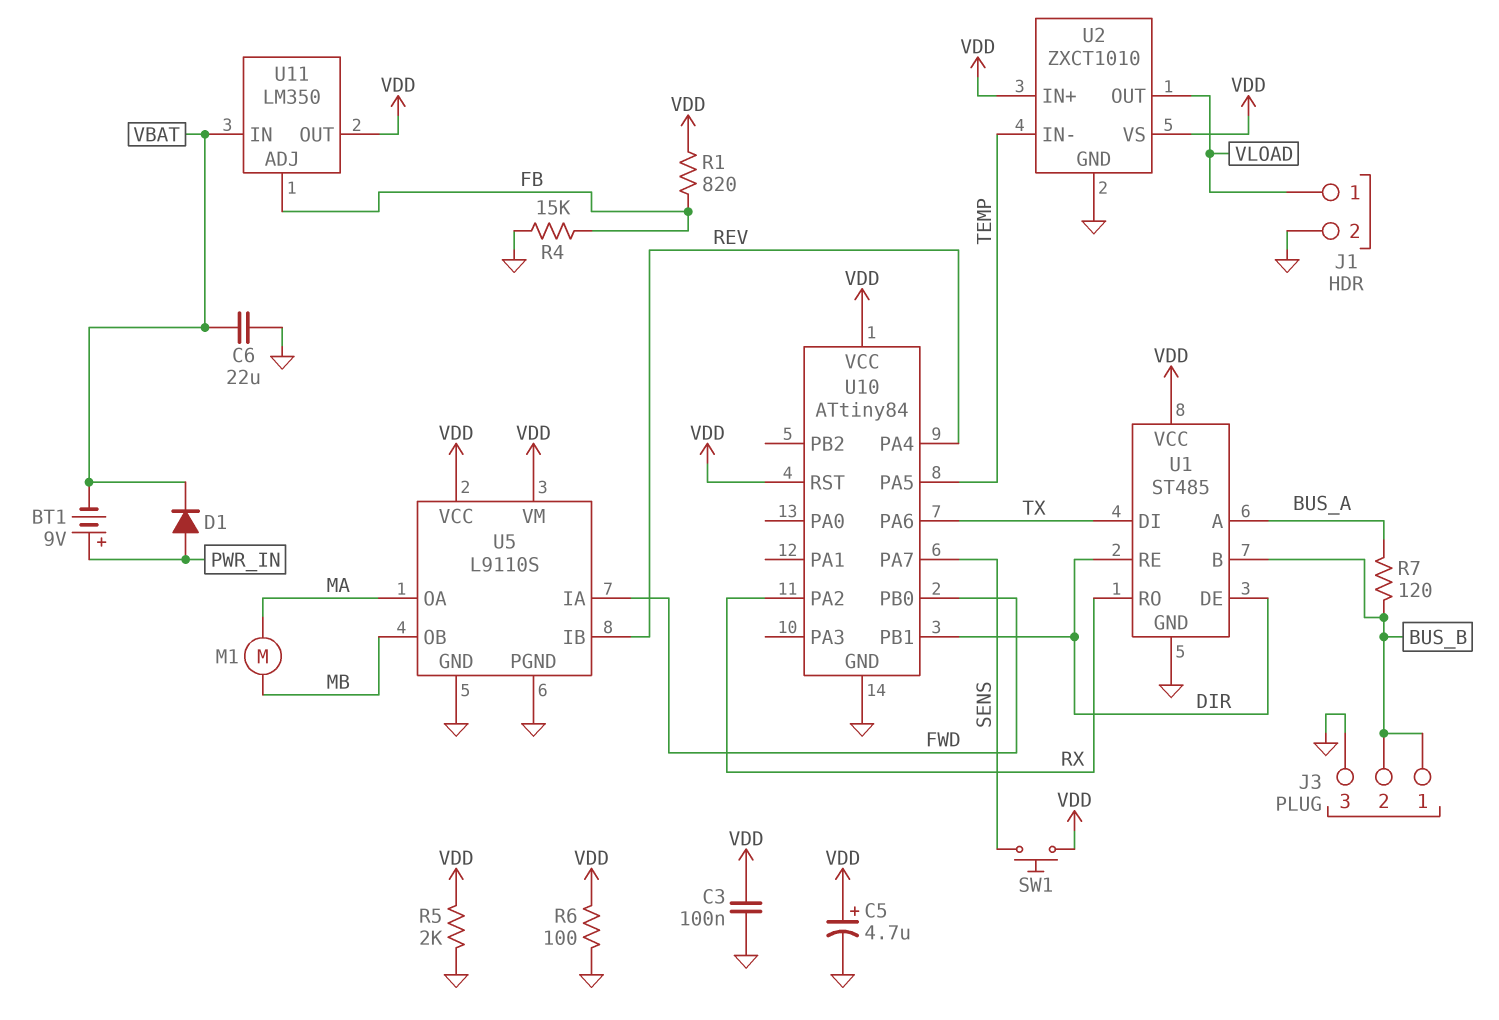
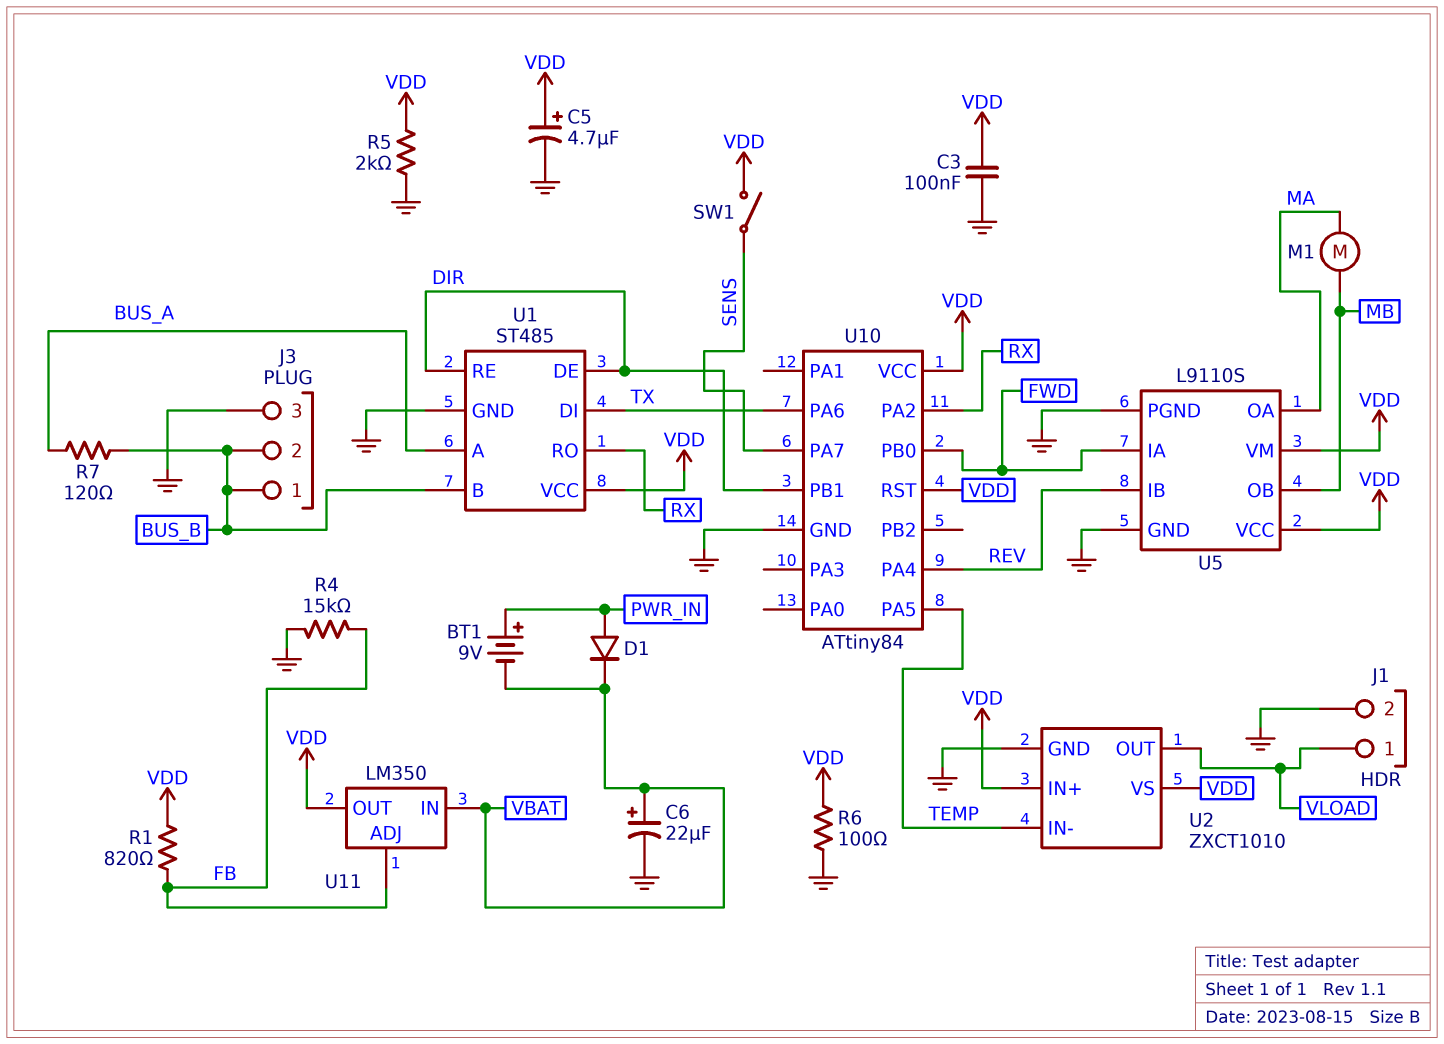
C6: 22uF (GND, VBAT) -> 22uF (plus VBAT, minus GND)
SW1: button (SENS, VDD) -> switch (SENS, VDD)

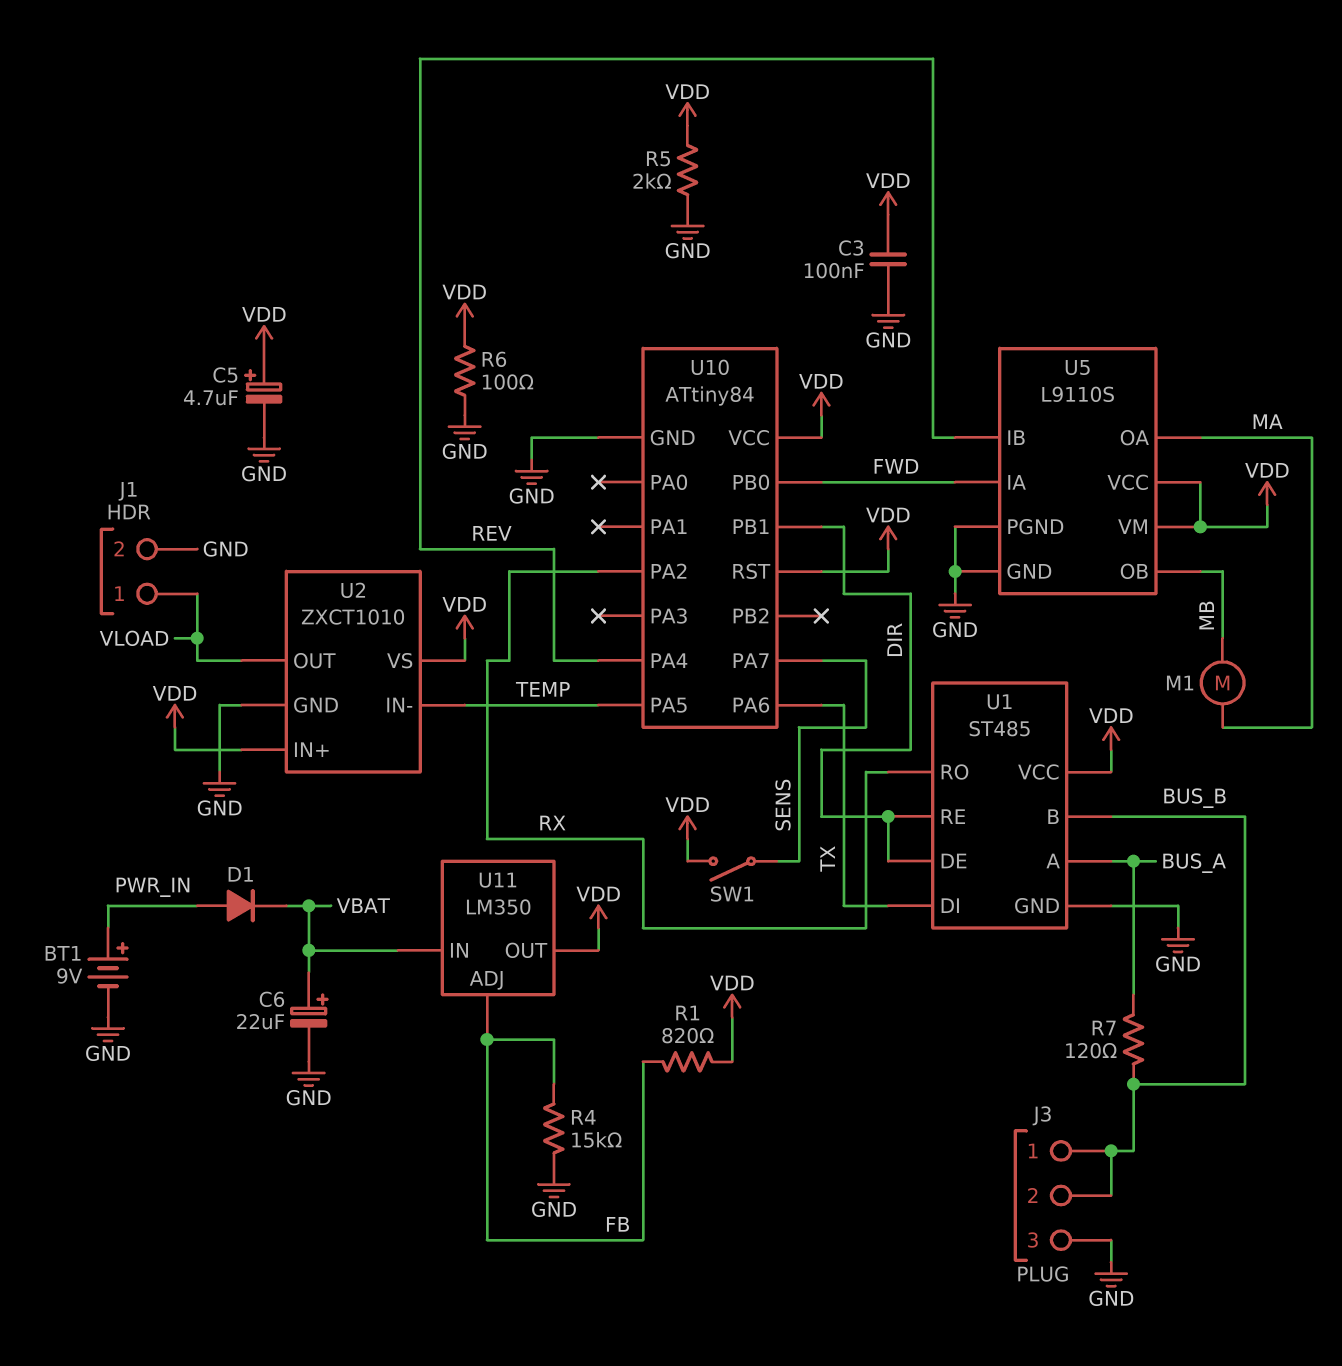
BT1: 9V (plus PWR_IN, minus VBAT) -> 9V (plus PWR_IN, minus GND)

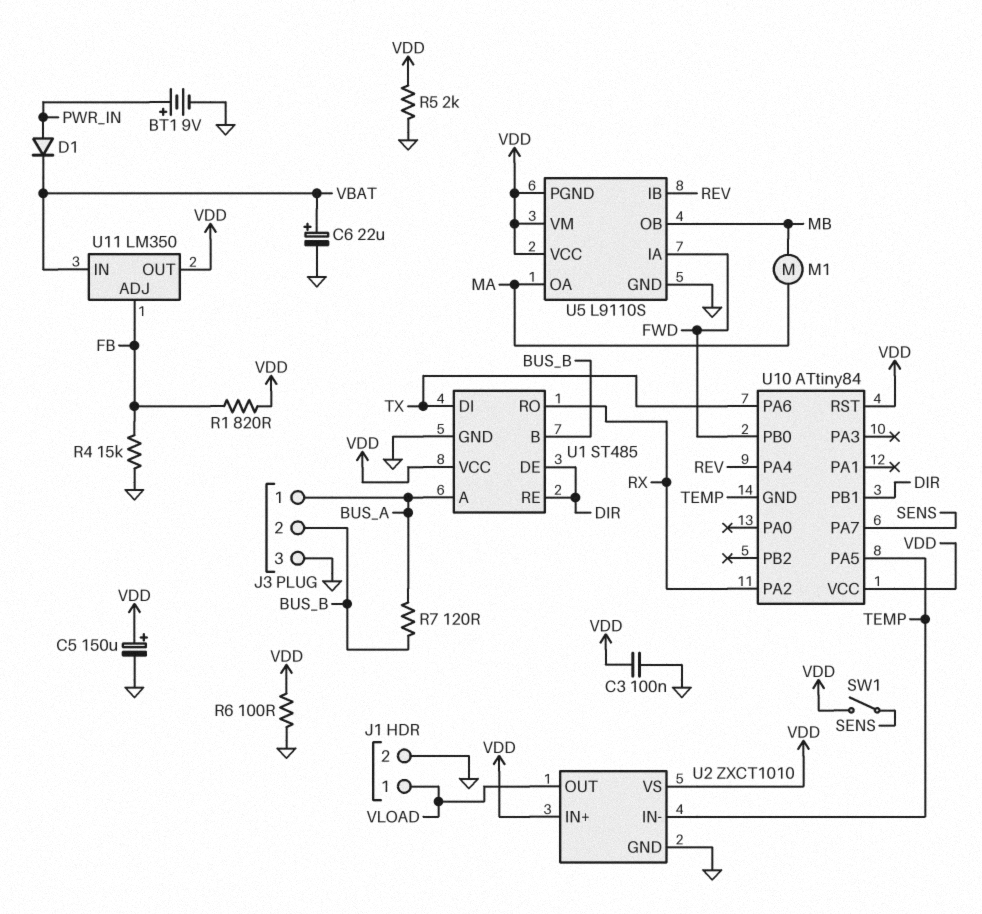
C5: 4.7uF (plus VDD, minus GND) -> 150uF (plus VDD, minus GND)
J3 pin 1: BUS_B -> BUS_A
U5 pin PGND: GND -> VDD
U10 pin GND: GND -> TEMP

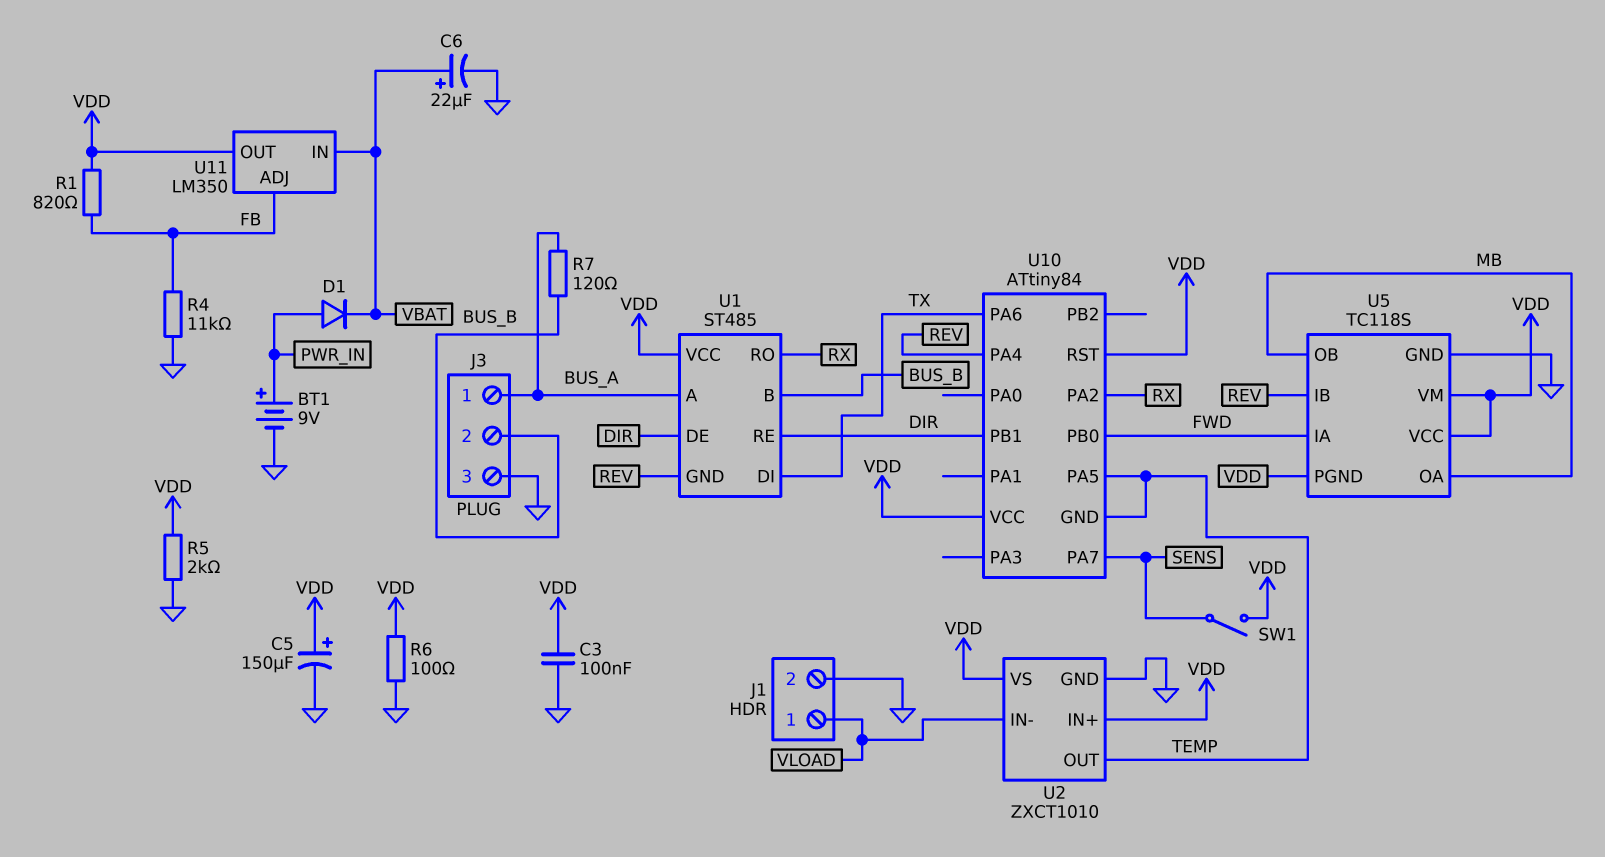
M1: motor (MA, MB) -> none
R4: 15k (FB, GND) -> 11k (FB, GND)
U1 pin GND: GND -> REV
U2 pin IN-: TEMP -> VLOAD
U2 pin OUT: VLOAD -> TEMP
U5: L9110S -> TC118S
U5 pin OA: MA -> MB

